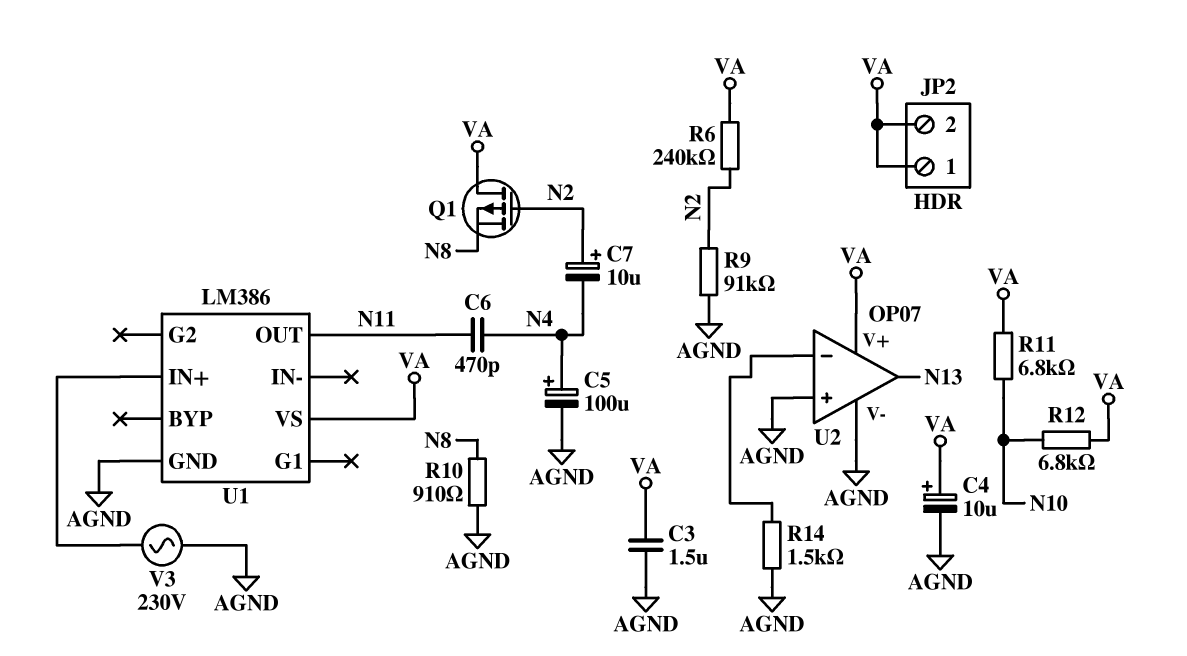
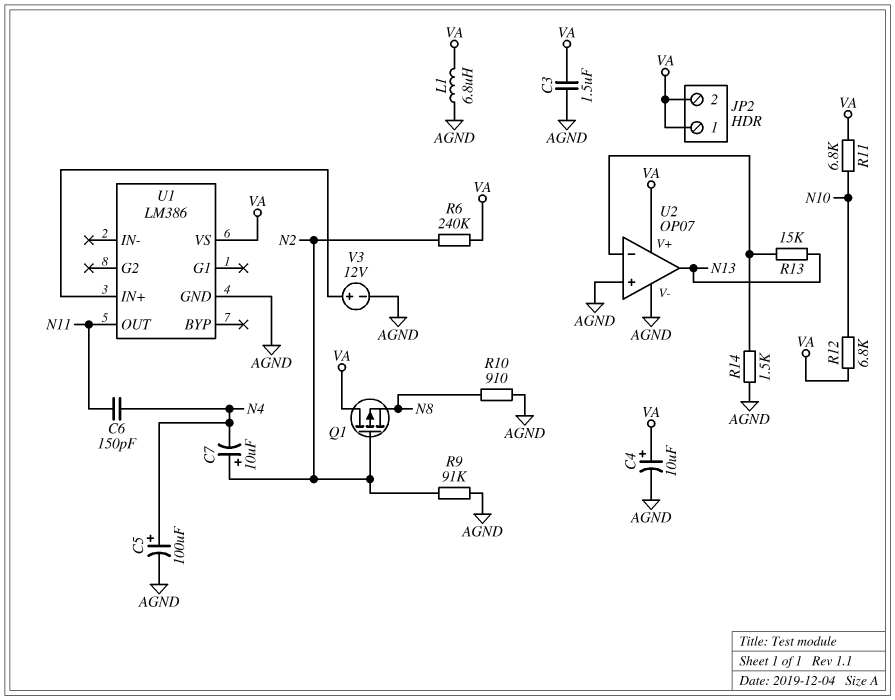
C6: 470pF (N4, N11) -> 150pF (N4, N11)
L1: none -> 6.8uH (AGND, VA)
R13: none -> 15k (N13, U2/in-)
V3: AC 230V (AGND, U1/IN+) -> 12V (plus U1/IN+, minus AGND)

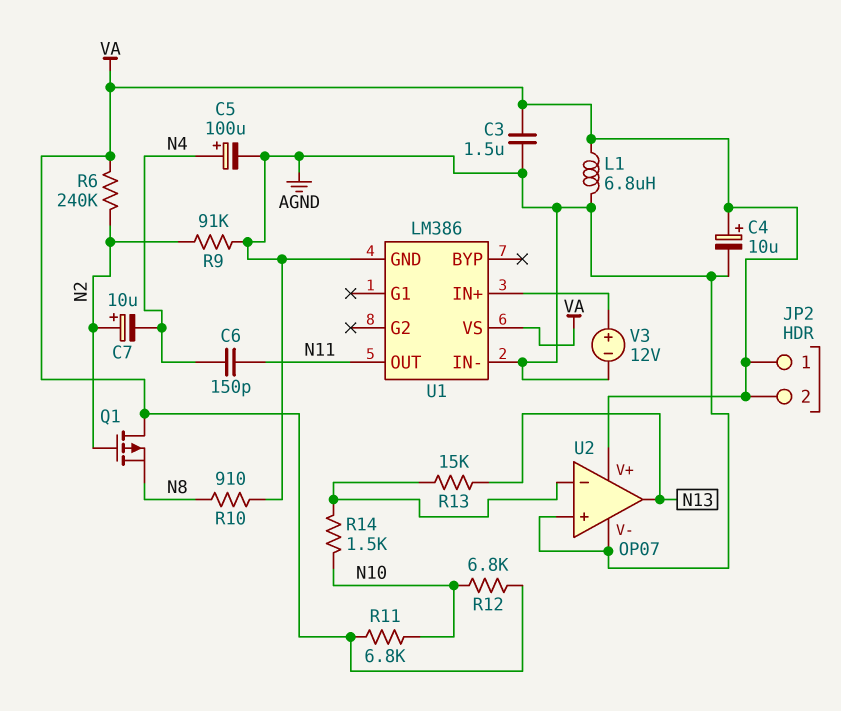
R14: 1.5k (AGND, U2/in-) -> 1.5k (N10, U2/in-)
U1 pin IN-: none -> AGND

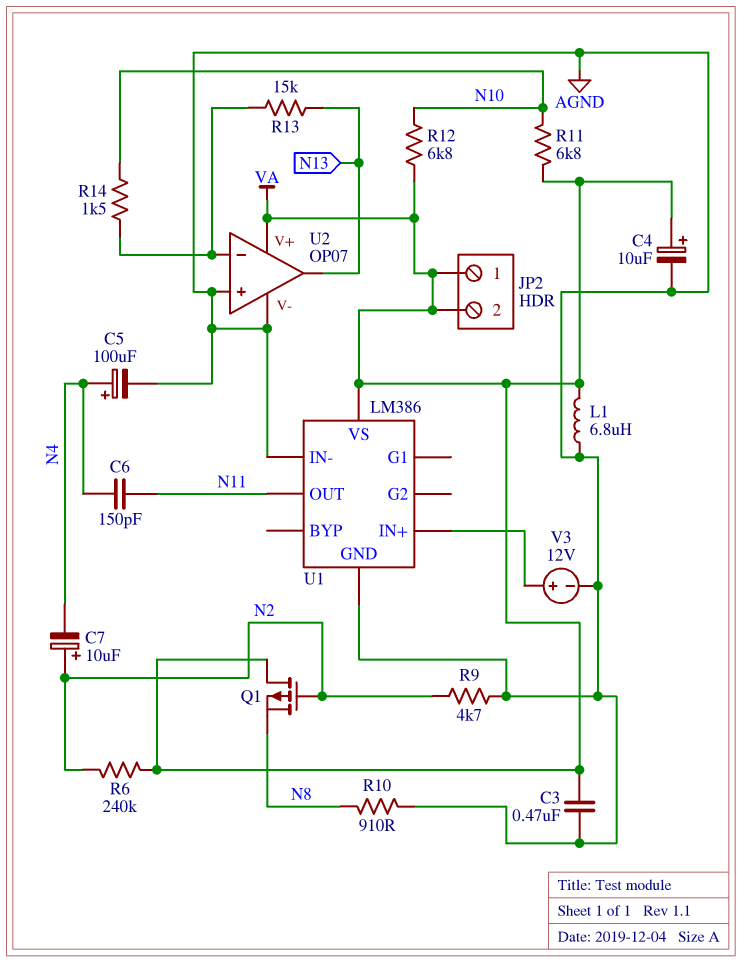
C3: 1.5uF (AGND, VA) -> 470nF (AGND, VA)
R9: 91k (AGND, N2) -> 4.7k (AGND, N2)

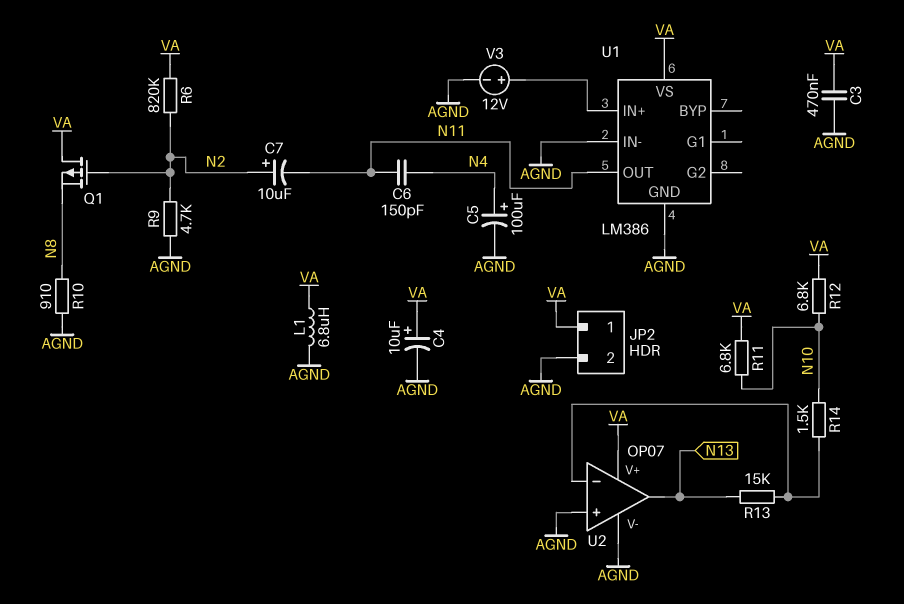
C7: 10uF (plus N2, minus N4) -> 10uF (plus N2, minus N11)
JP2 pin 2: VA -> AGND
R6: 240k (N2, VA) -> 820k (N2, VA)

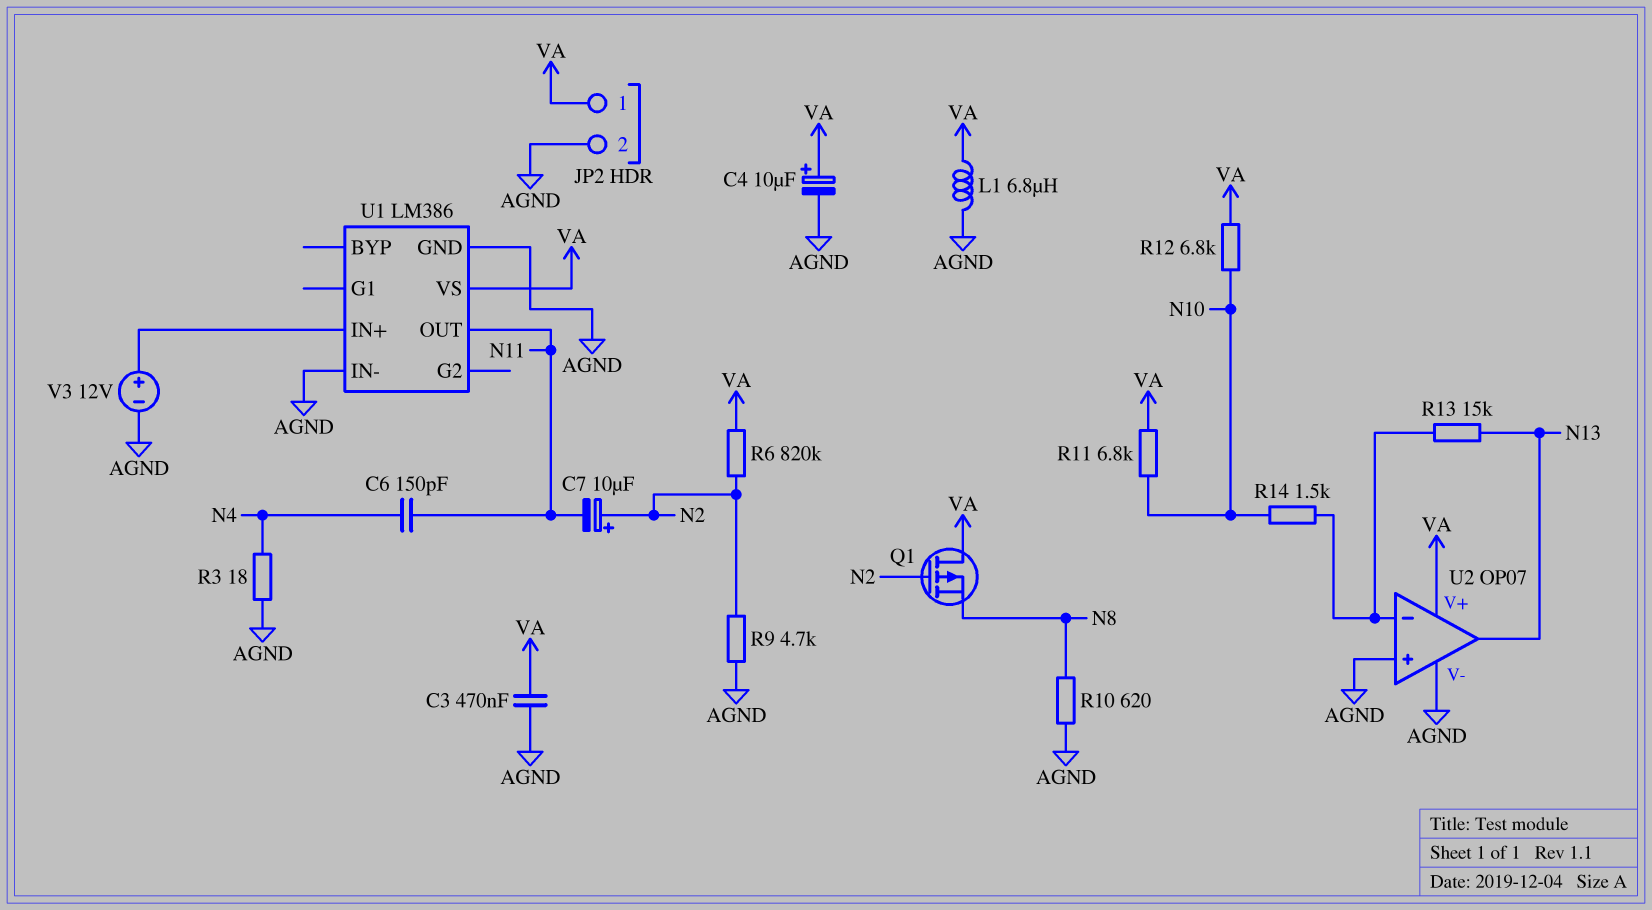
C5: 100uF (plus N4, minus AGND) -> none
R3: none -> 18 (AGND, N4)
R10: 910 (AGND, N8) -> 620 (AGND, N8)

